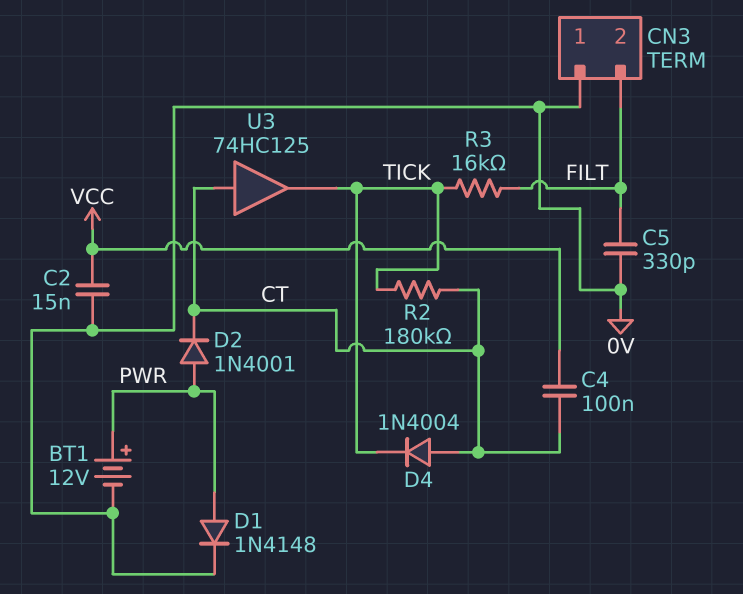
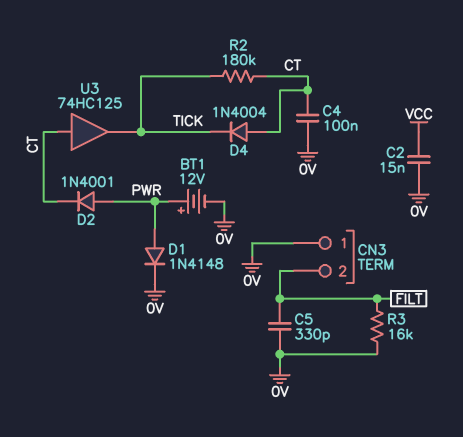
C4: 100nF (CT, VCC) -> 100nF (0V, CT)
R3: 16k (FILT, TICK) -> 16k (0V, FILT)

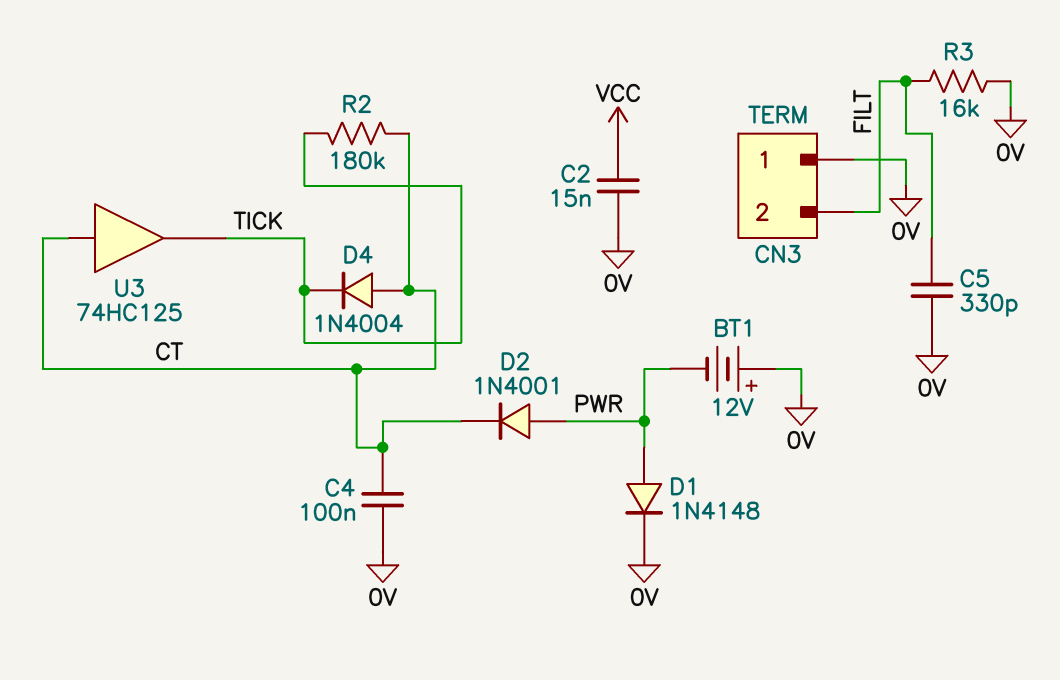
BT1: 12V (plus PWR, minus 0V) -> 12V (plus 0V, minus PWR)

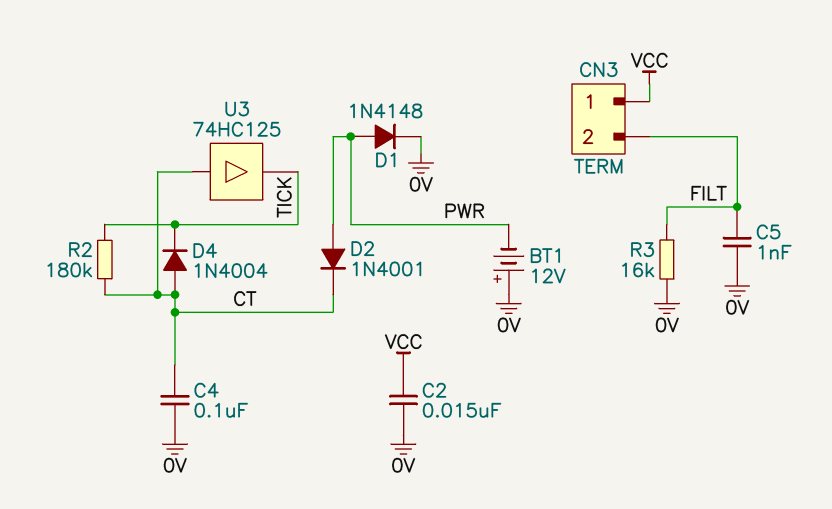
C5: 330pF (0V, FILT) -> 1nF (0V, FILT)
CN3 pin 1: 0V -> VCC

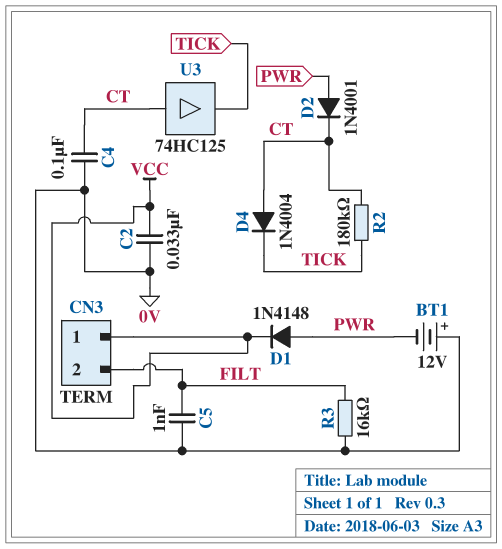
C2: 15nF (0V, VCC) -> 33nF (0V, VCC)
D1: diode 1N4148 (A PWR, K 0V) -> diode 1N4148 (A PWR, K VCC)

